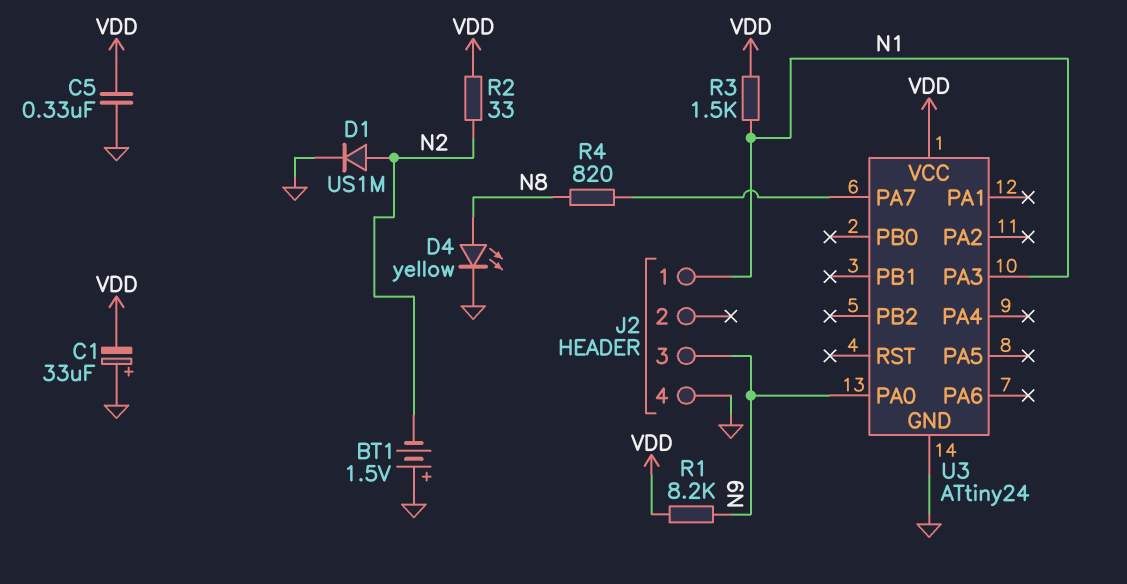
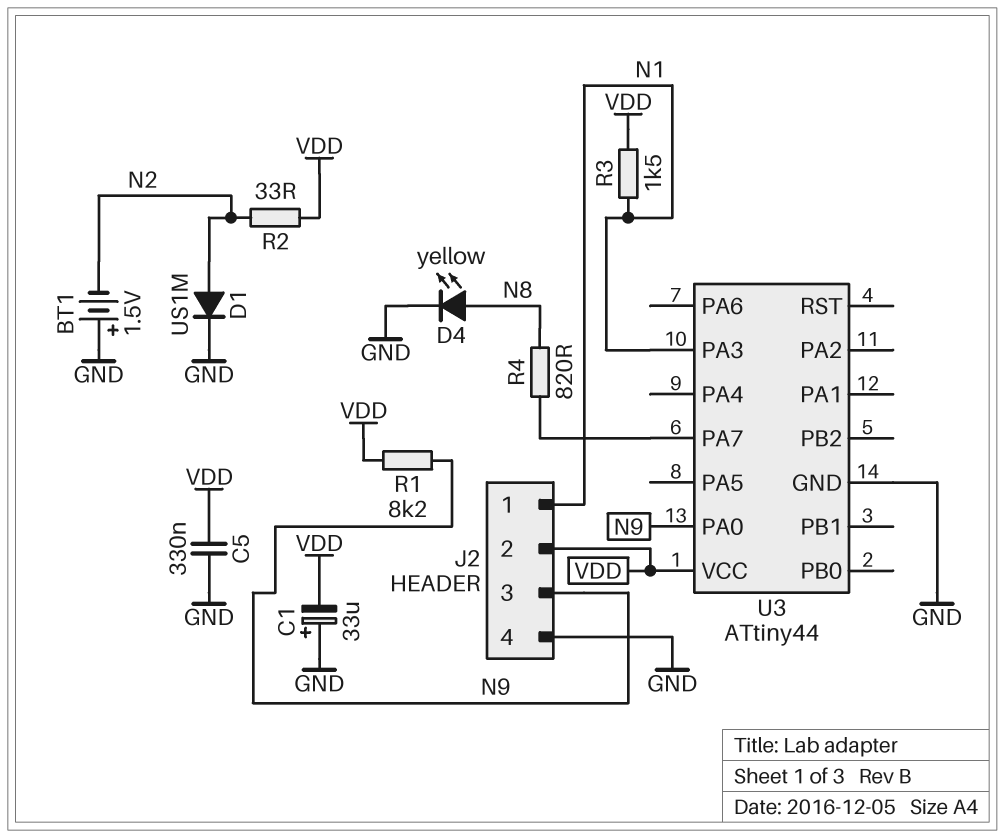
J2 pin 2: none -> VDD
U3: ATtiny24 -> ATtiny44

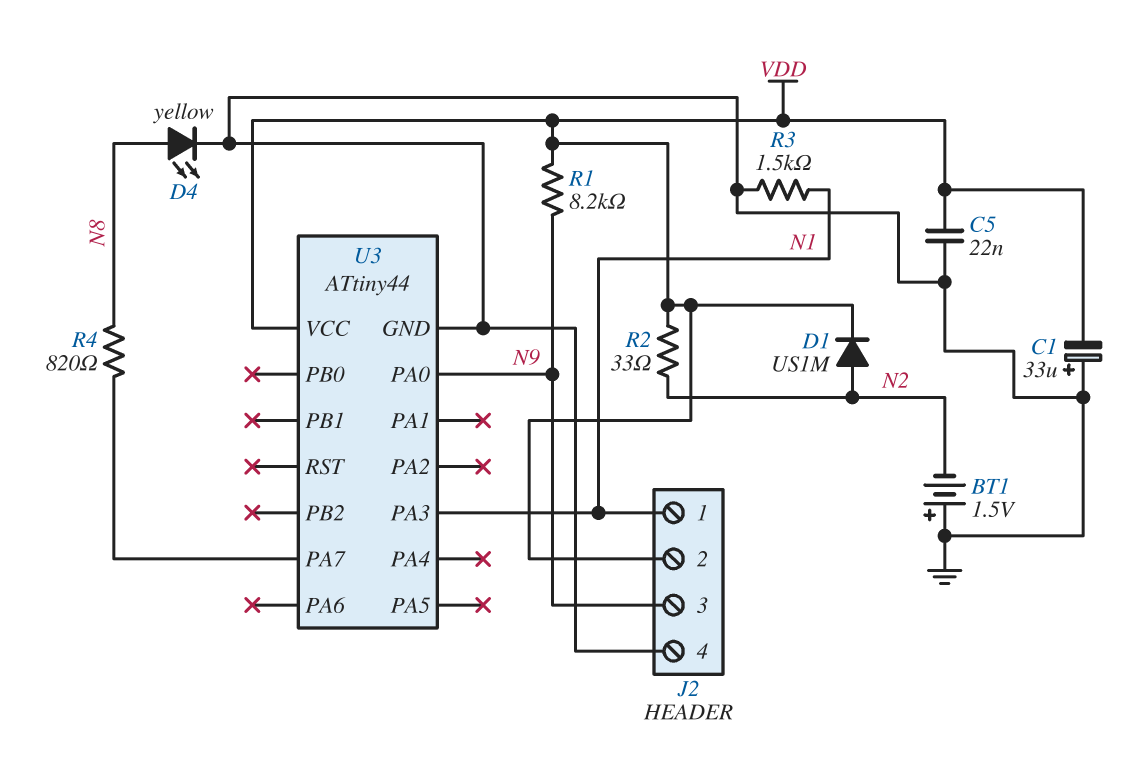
C5: 330nF (GND, VDD) -> 22nF (GND, VDD)
D1: diode US1M (A N2, K GND) -> diode US1M (A N2, K VDD)
R3: 1.5k (N1, VDD) -> 1.5k (GND, N1)

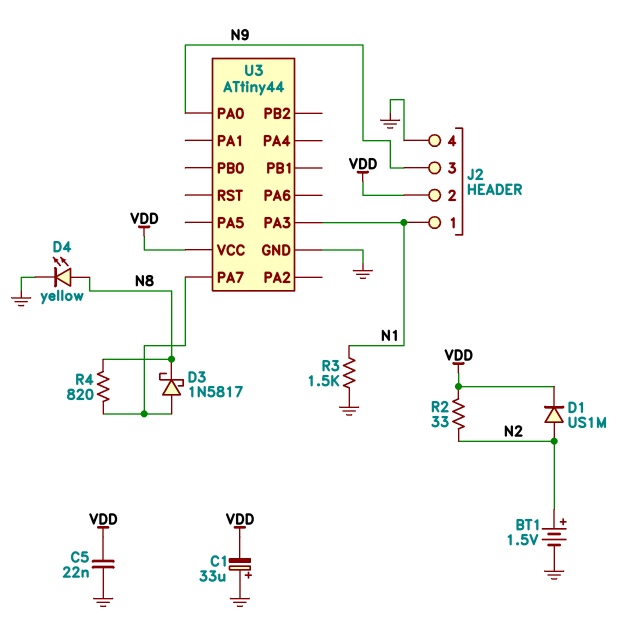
BT1: 1.5V (plus GND, minus N2) -> 1.5V (plus N2, minus GND)
D3: none -> schottky 1N5817 (A U3/PA7, K N8)
R1: 8.2k (N9, VDD) -> none

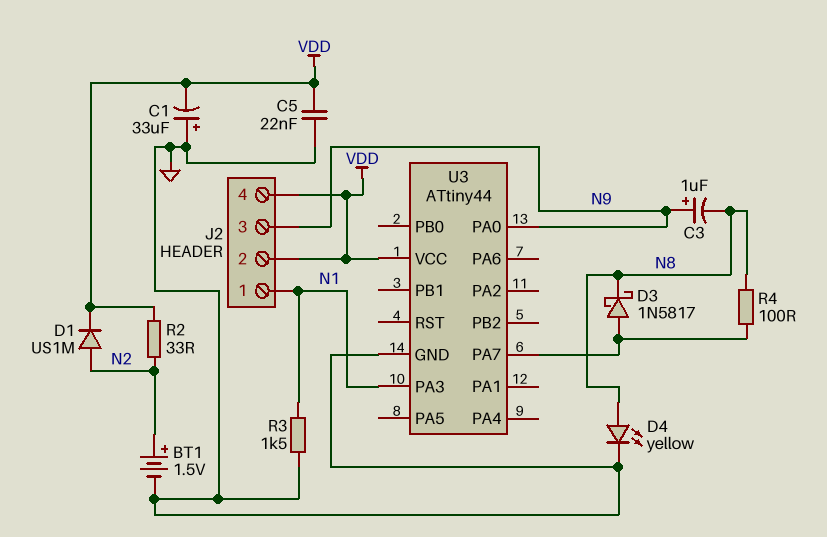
C3: none -> 1uF (plus N9, minus N8)
J2 pin 4: GND -> VDD
R4: 820 (N8, U3/PA7) -> 100 (N8, U3/PA7)

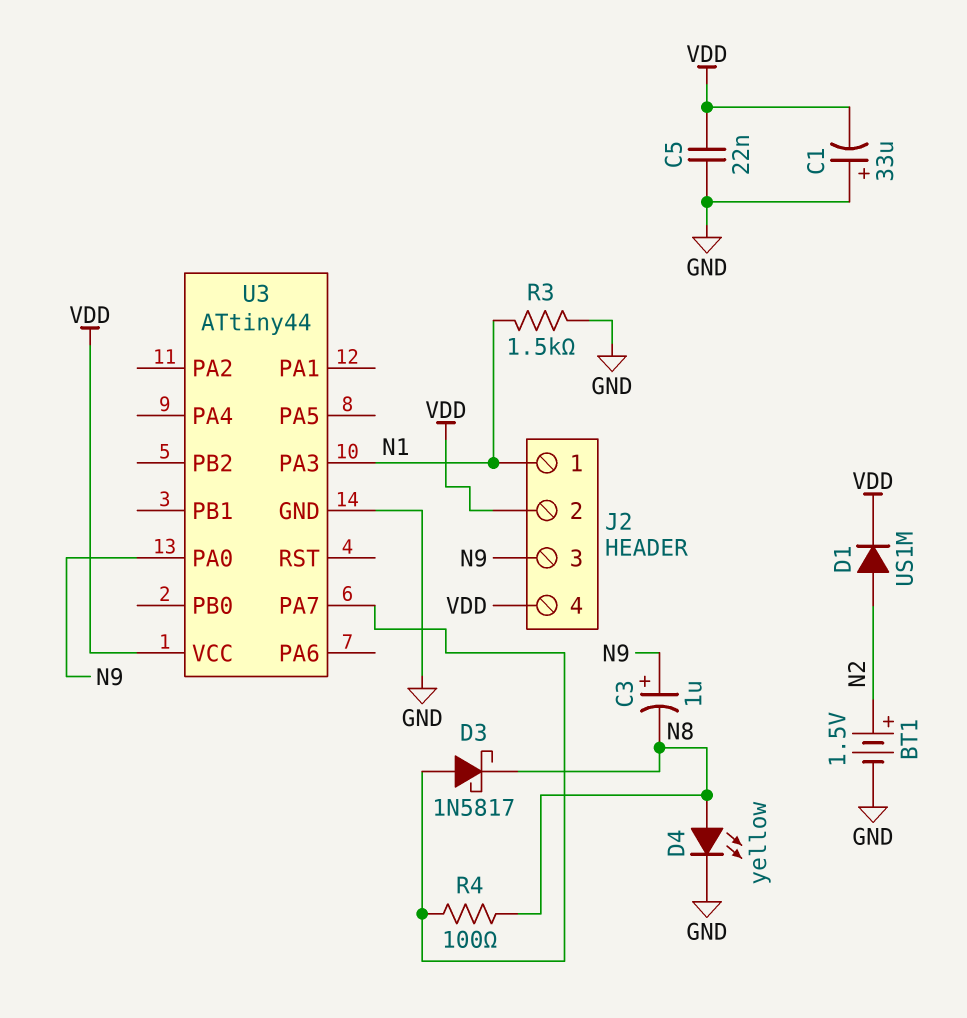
R2: 33 (N2, VDD) -> none

